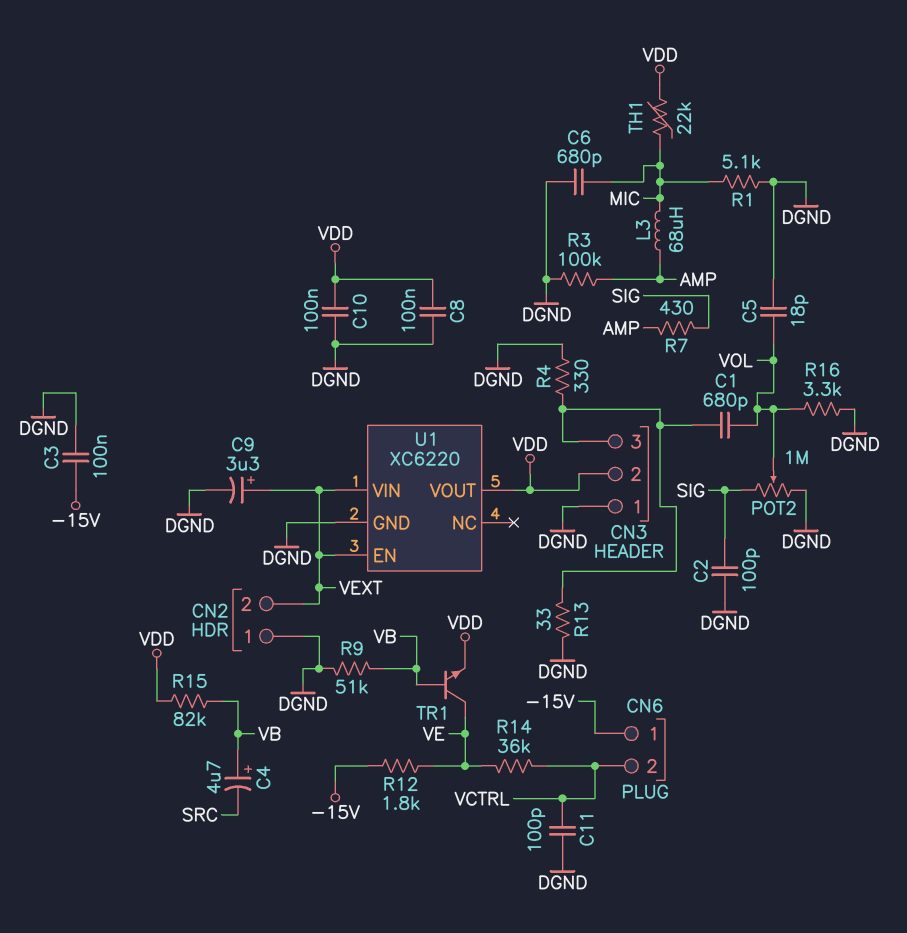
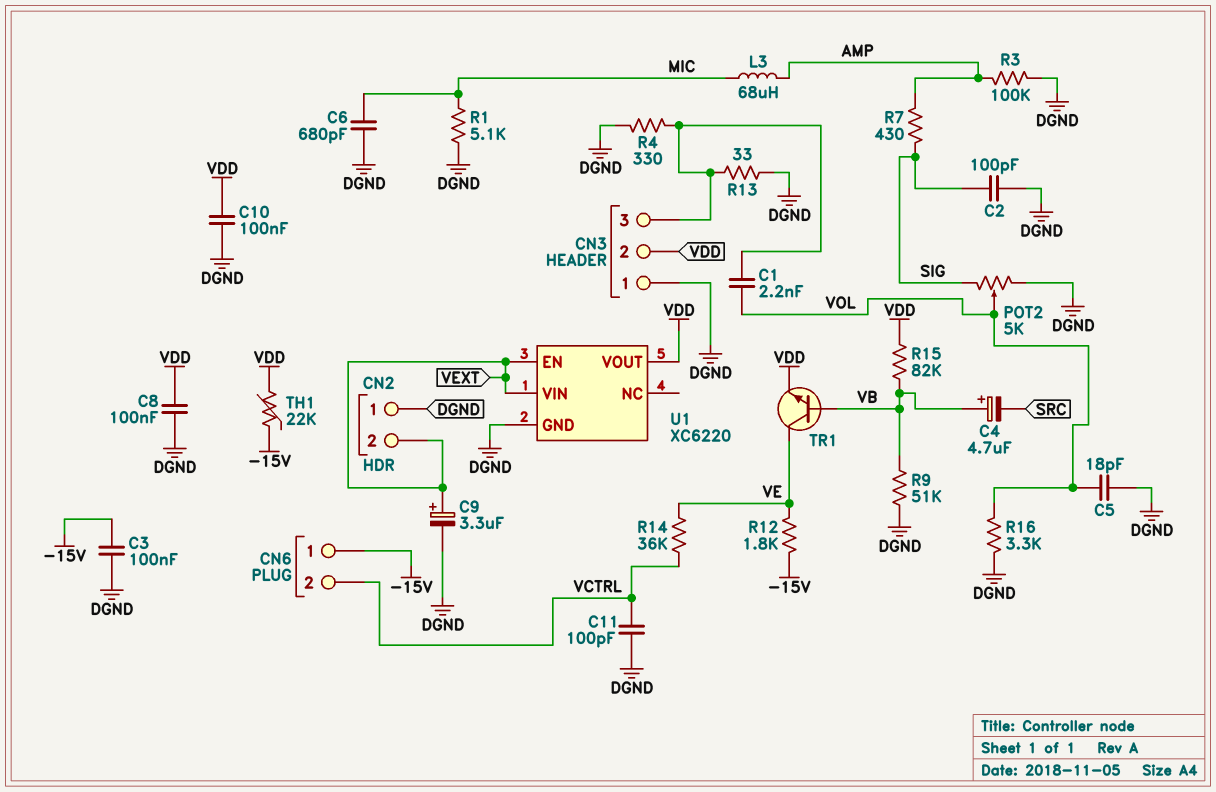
C1: 680pF (CN3/3, VOL) -> 2.2nF (CN3/3, VOL)
POT2: 1M (DGND, SIG, wiper VOL) -> 5k (DGND, SIG, wiper VOL)
TH1: 22k (MIC, VDD) -> 22k (-15V, VDD)

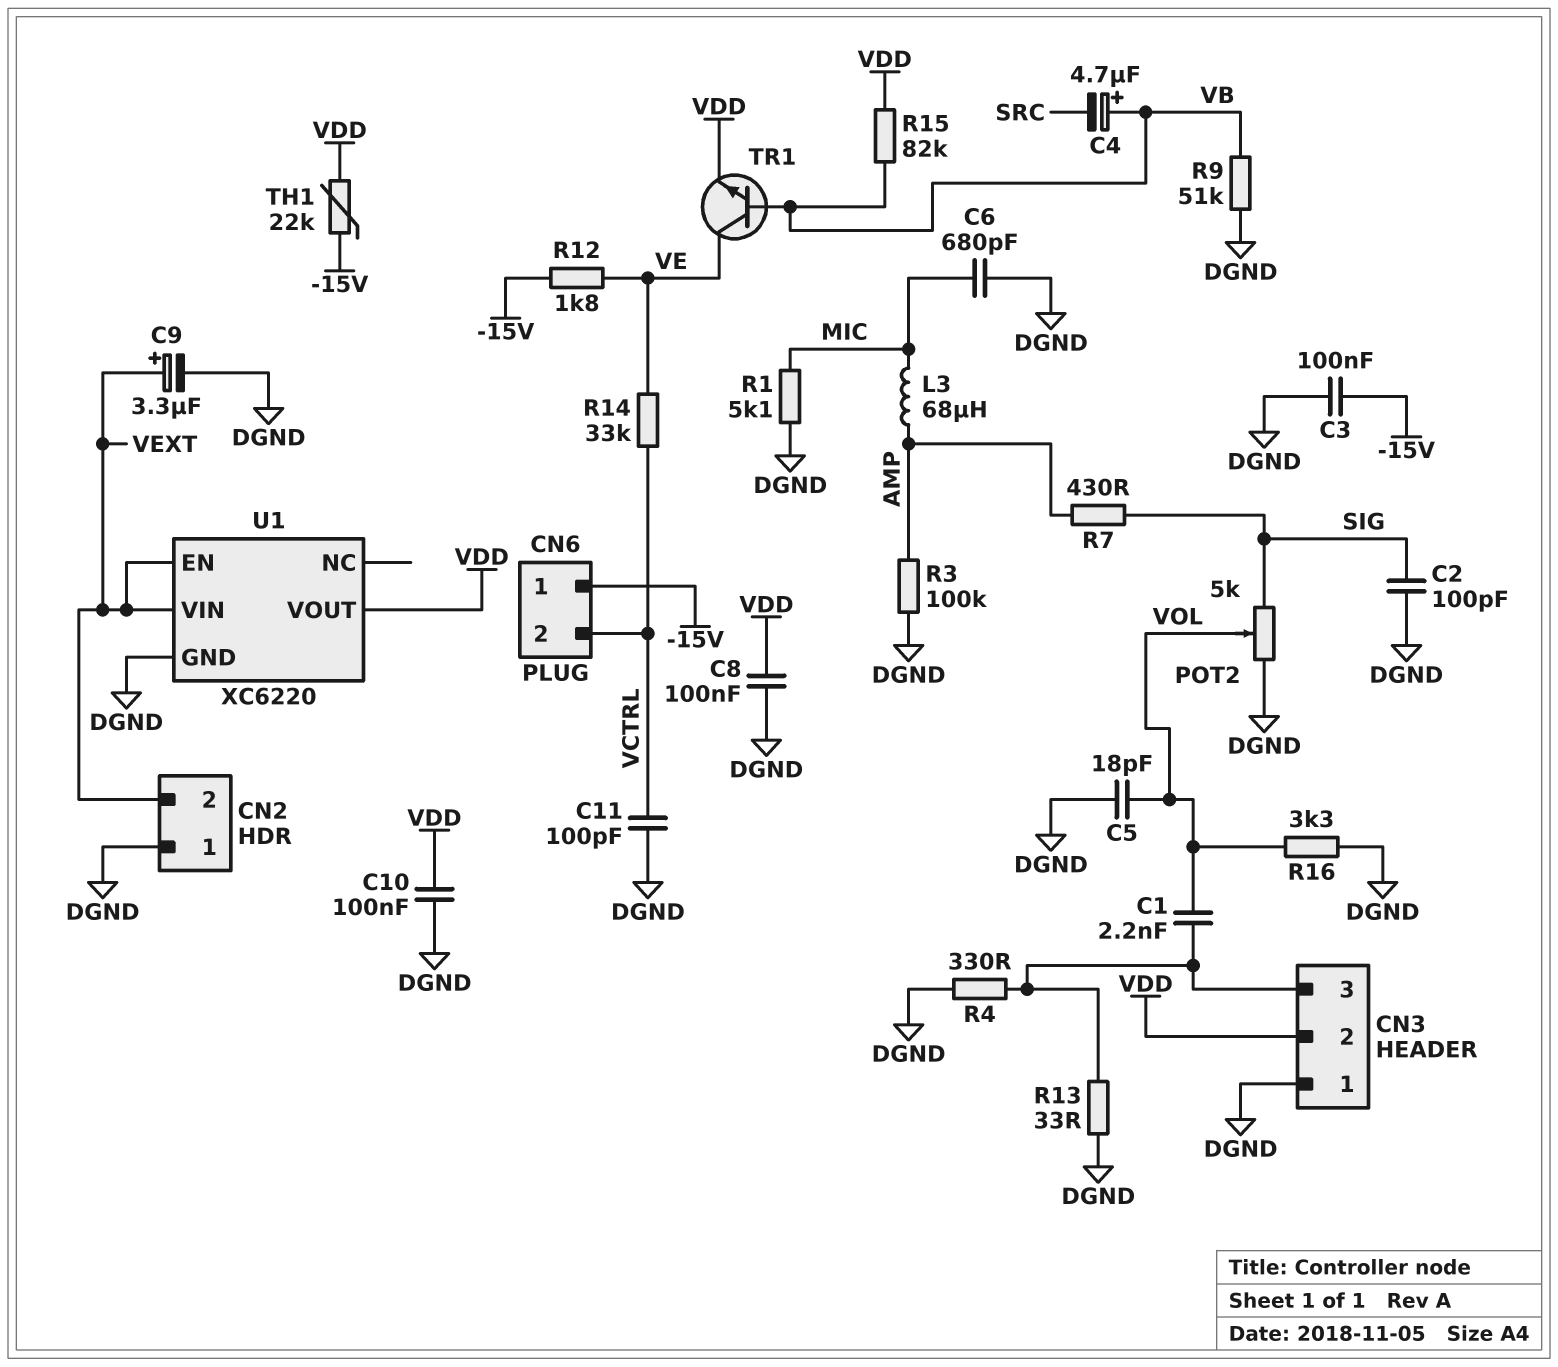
R14: 36k (VCTRL, VE) -> 33k (VCTRL, VE)

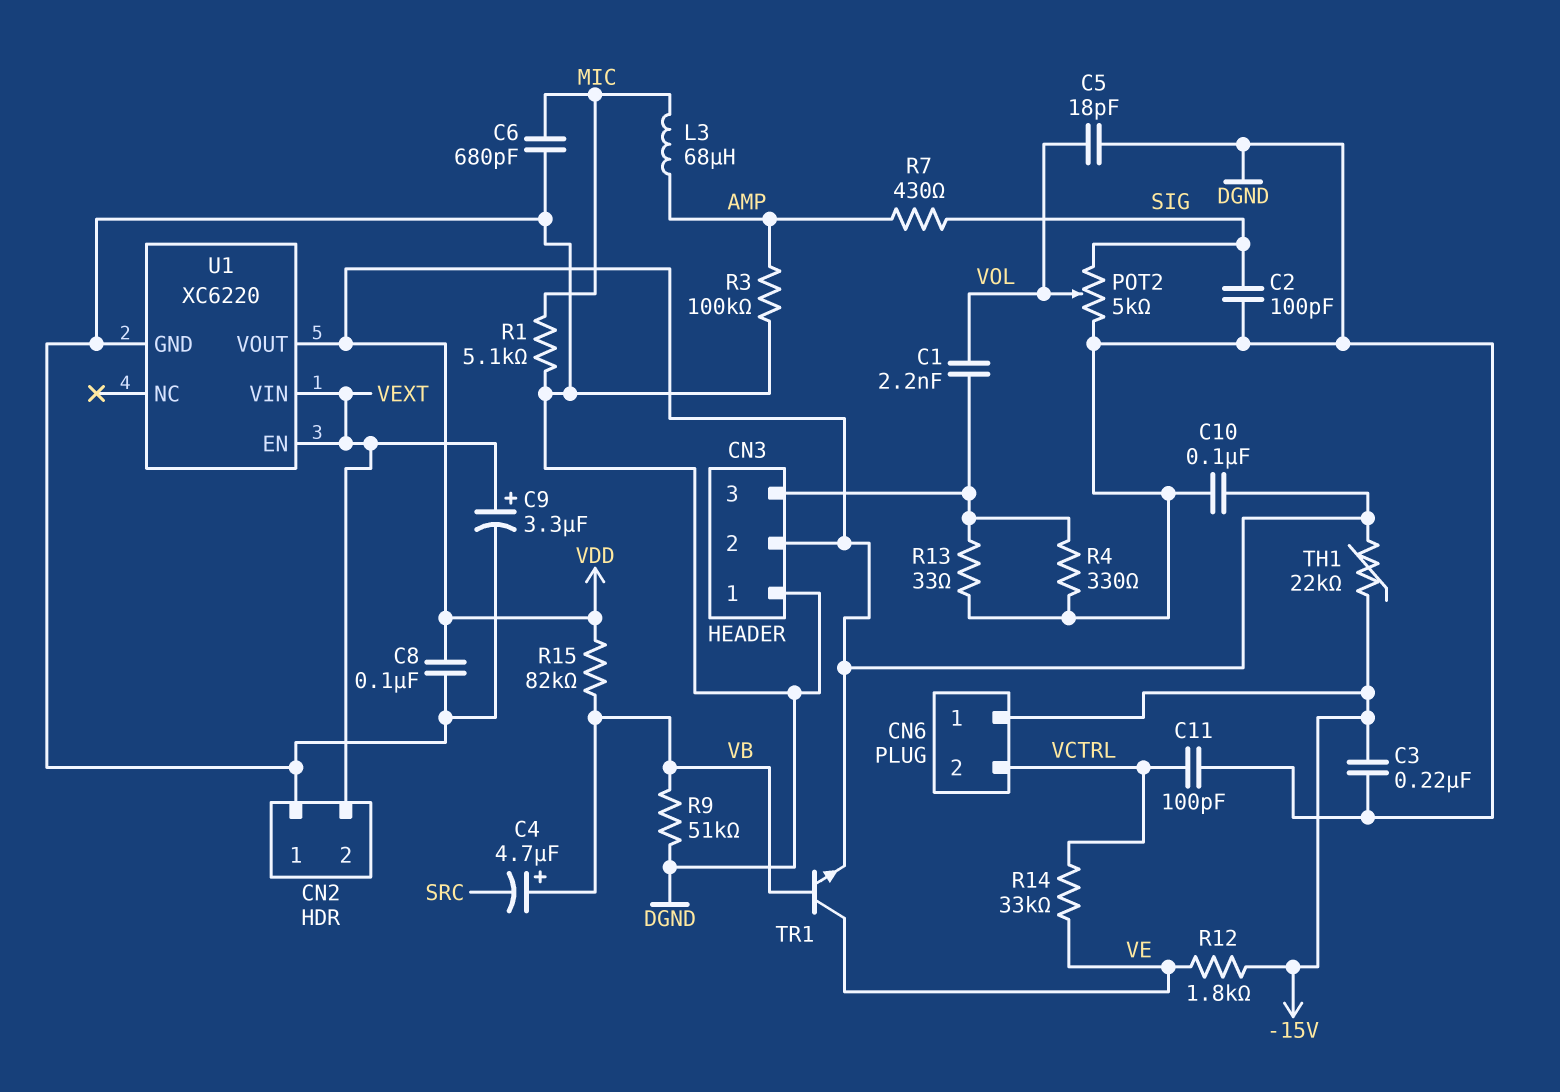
C3: 100nF (-15V, DGND) -> 220nF (-15V, DGND)
R16: 3.3k (DGND, VOL) -> none

